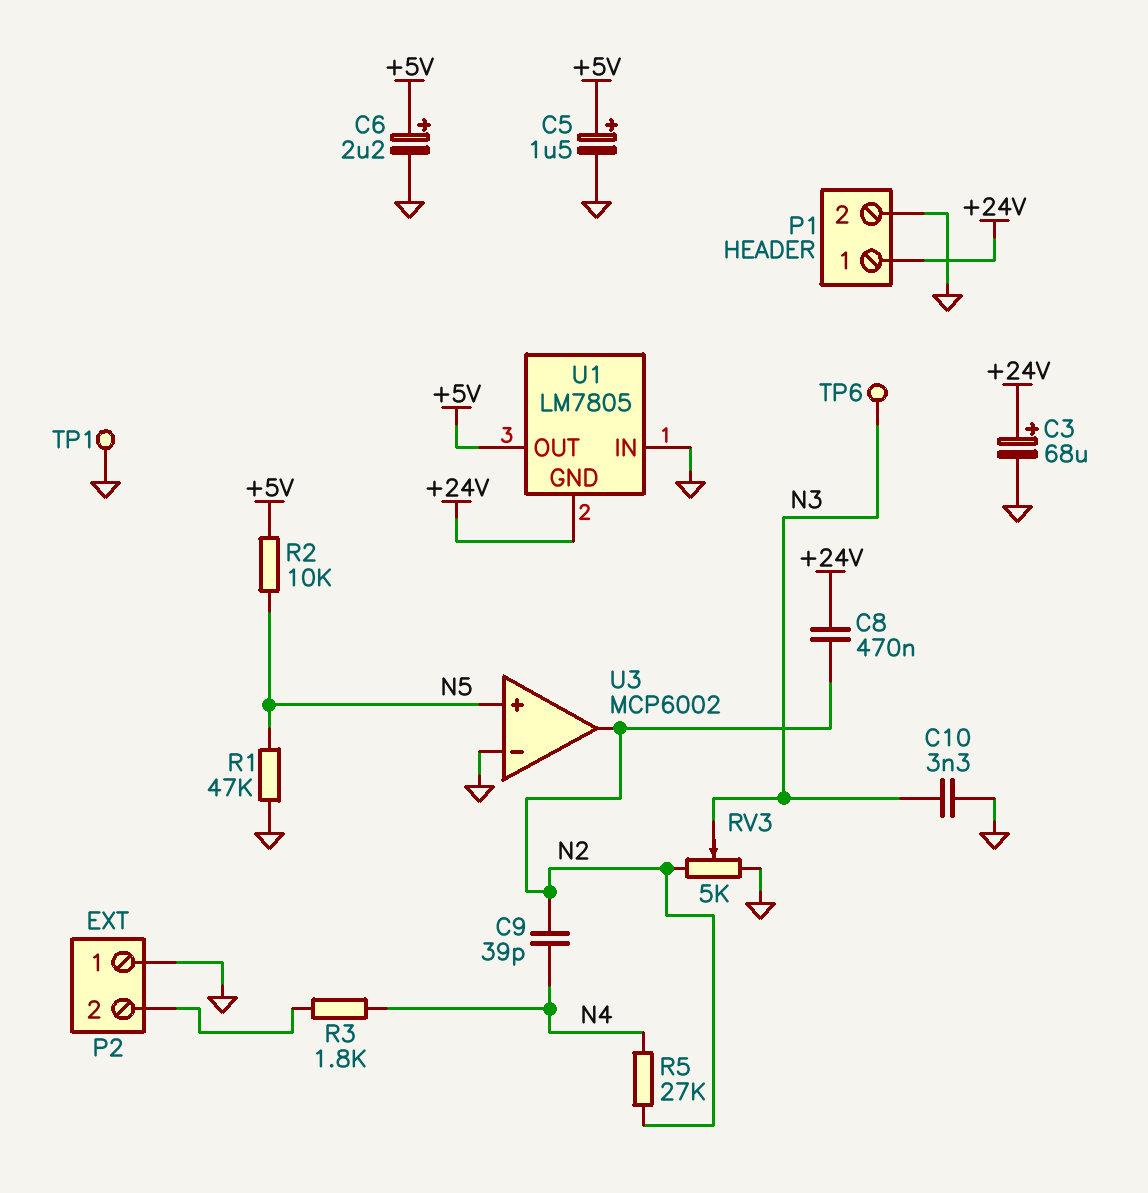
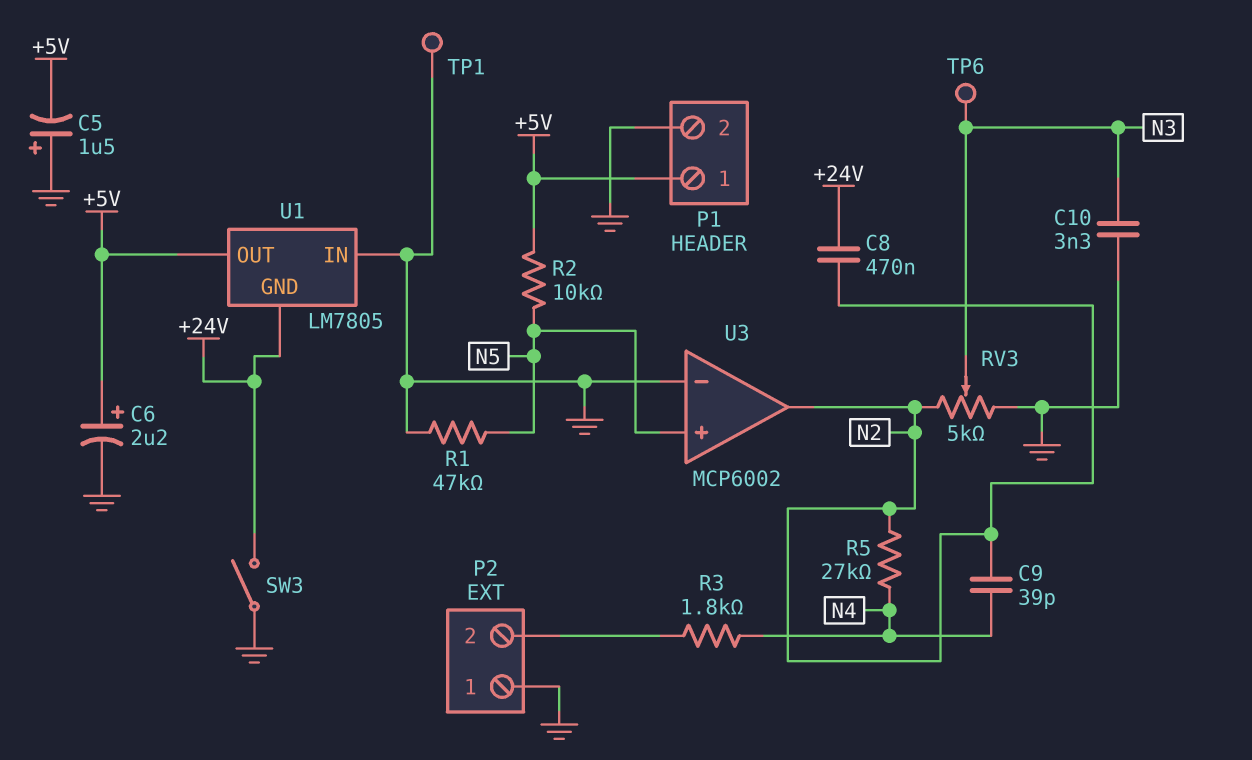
C3: 68uF (plus +24V, minus GND) -> none
C5: 1.5uF (plus +5V, minus GND) -> 1.5uF (plus GND, minus +5V)
P1 pin 1: +24V -> +5V
SW3: none -> switch (+24V, GND)

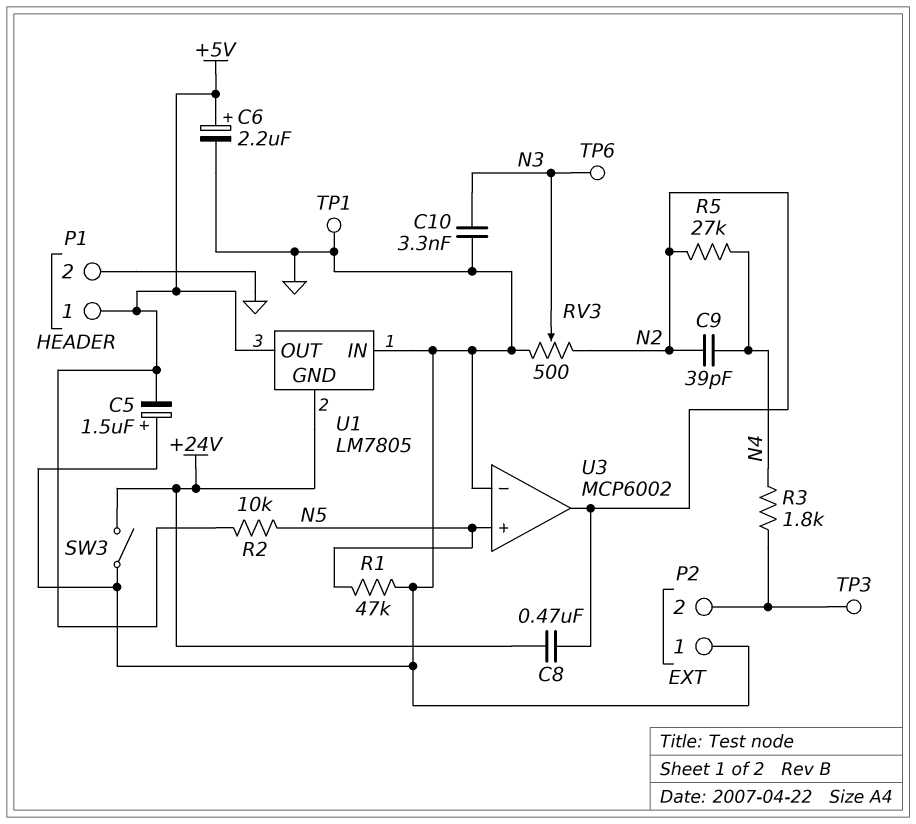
RV3: 5k (GND, N2, wiper N3) -> 500 (GND, N2, wiper N3)
TP3: none -> test point (P2/2)

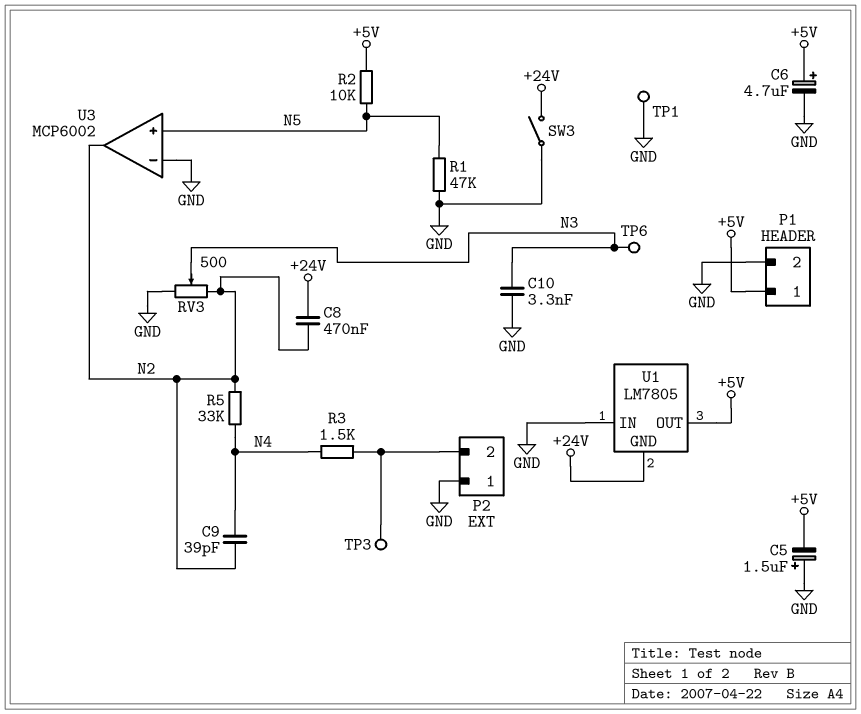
C6: 2.2uF (plus +5V, minus GND) -> 4.7uF (plus +5V, minus GND)
R3: 1.8k (N4, P2/2) -> 1.5k (N4, P2/2)
R5: 27k (N2, N4) -> 33k (N2, N4)

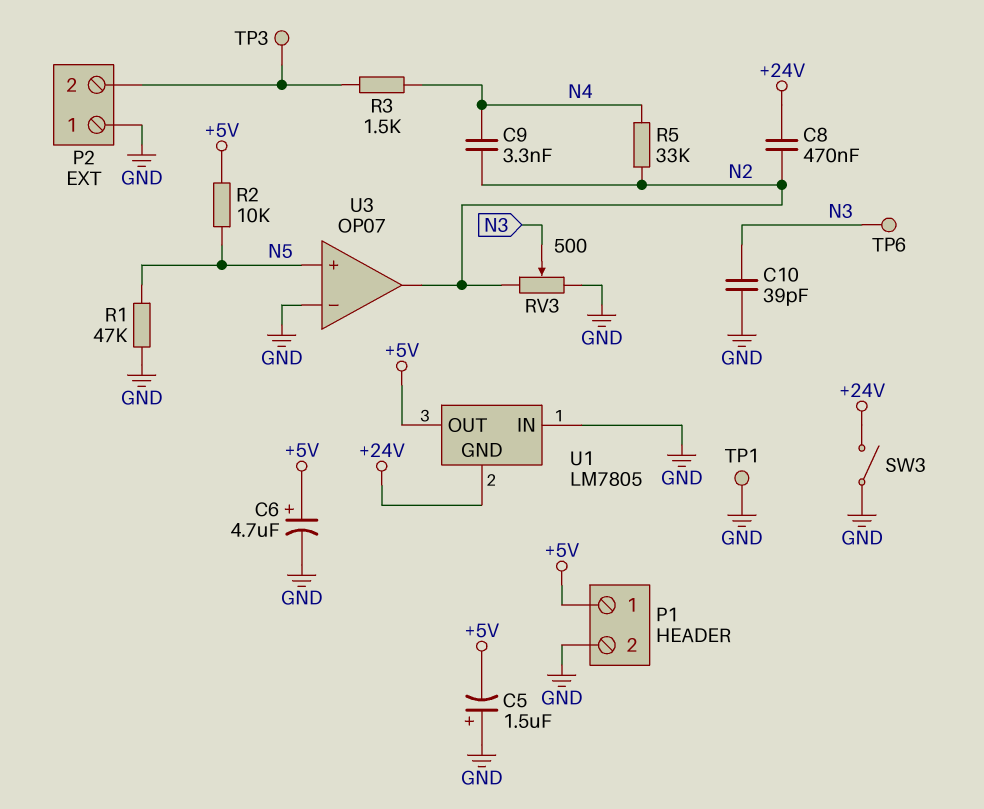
C9: 39pF (N2, N4) -> 3.3nF (N2, N4)
C10: 3.3nF (GND, N3) -> 39pF (GND, N3)
U3: MCP6002 -> OP07

